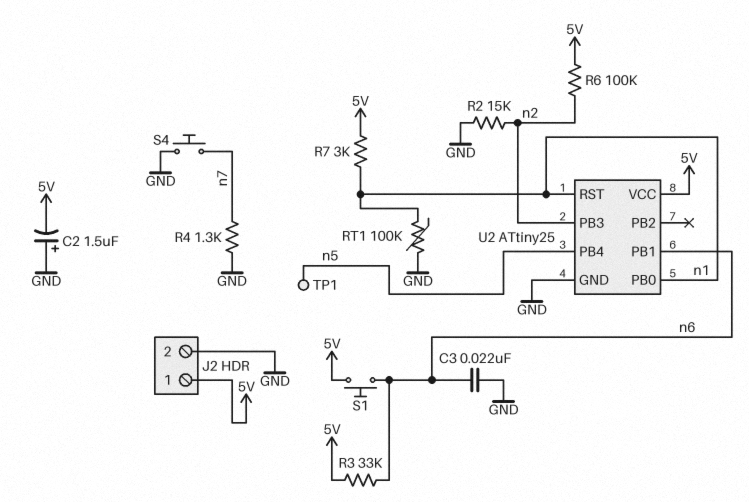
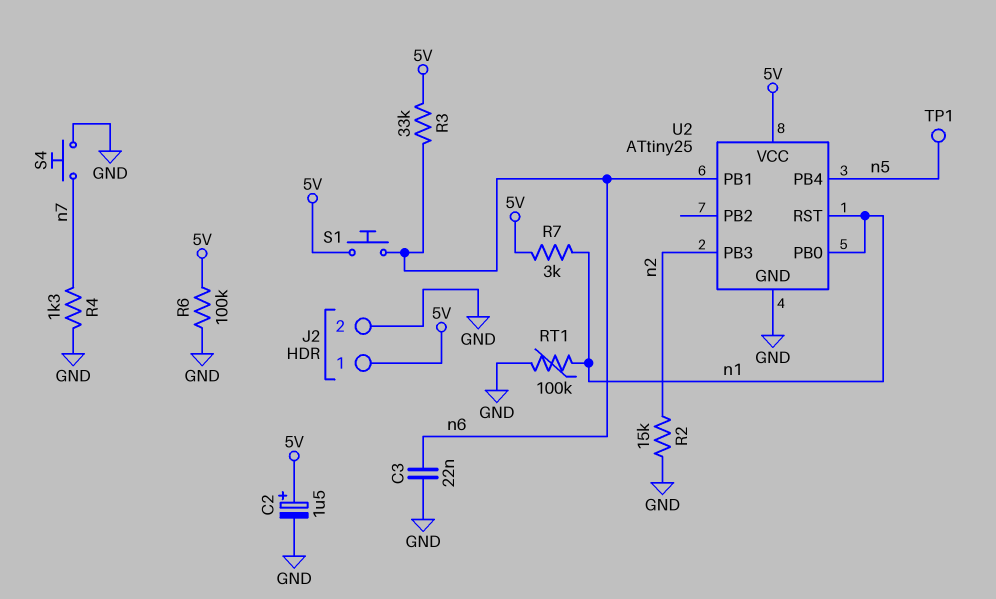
C2: 1.5uF (plus GND, minus 5V) -> 1.5uF (plus 5V, minus GND)
R6: 100k (5V, n2) -> 100k (5V, GND)

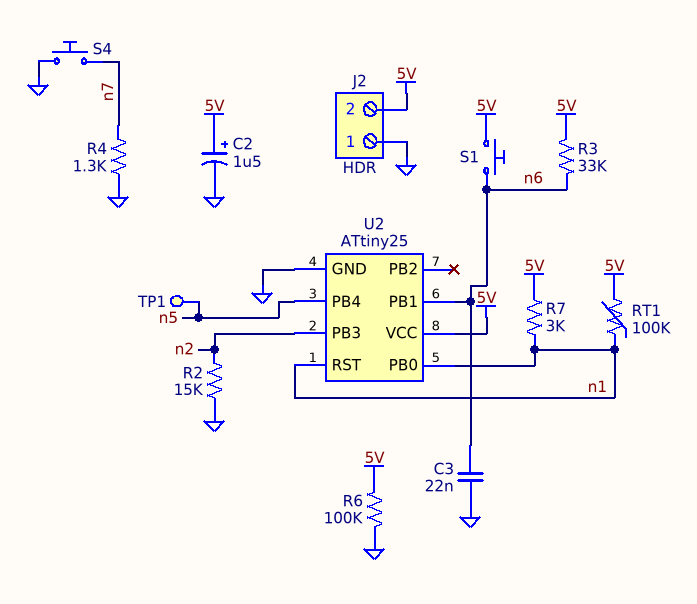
J2 pin 1: 5V -> GND
J2 pin 2: GND -> 5V
RT1: 100k (GND, n1) -> 100k (5V, n1)

